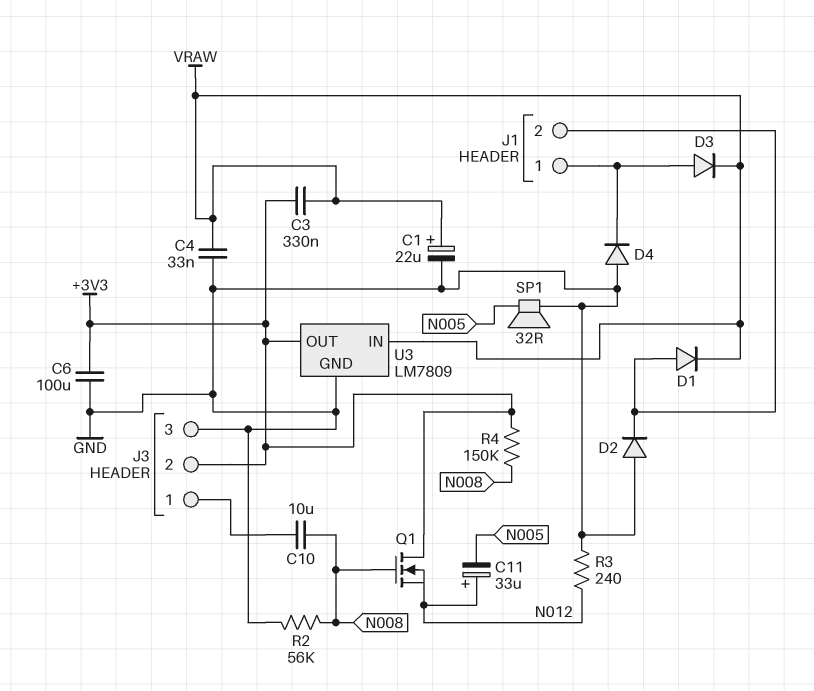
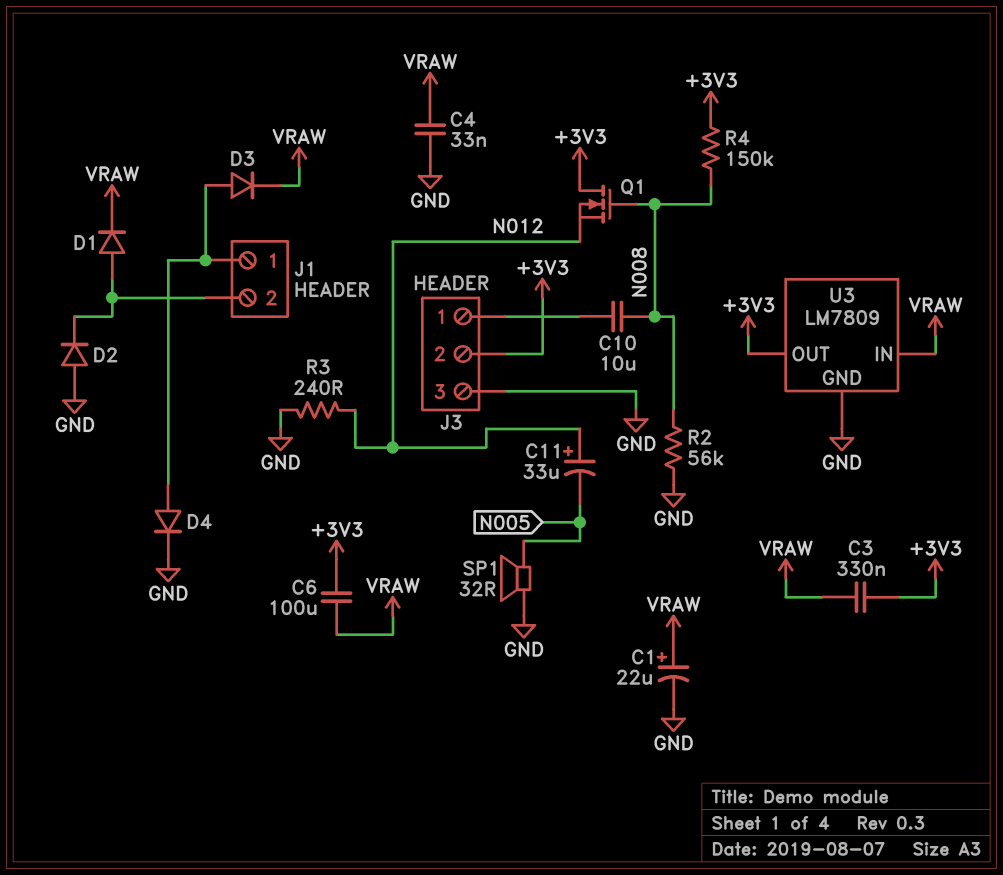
C6: 100uF (+3V3, GND) -> 100uF (+3V3, VRAW)
D4: diode (A GND, K J1/1) -> diode (A J1/1, K GND)

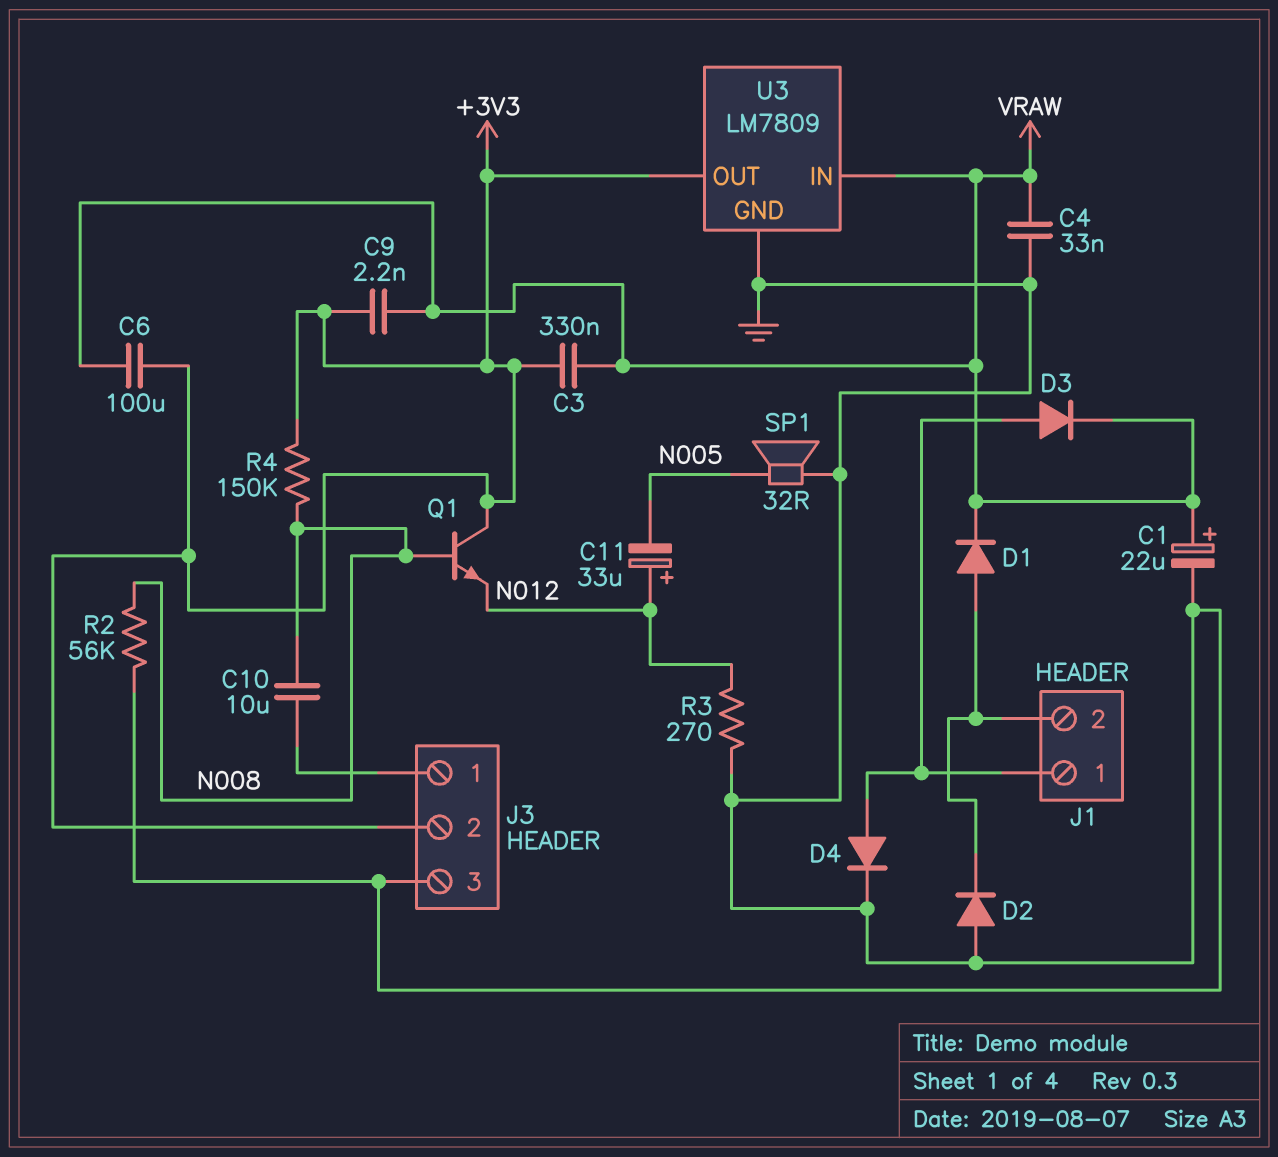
C9: none -> 2.2nF (+3V3, VRAW)
Q1: NMOS (G N008, D +3V3, S N012) -> NPN (B N008, C +3V3, E N012)
R3: 240 (GND, N012) -> 270 (GND, N012)

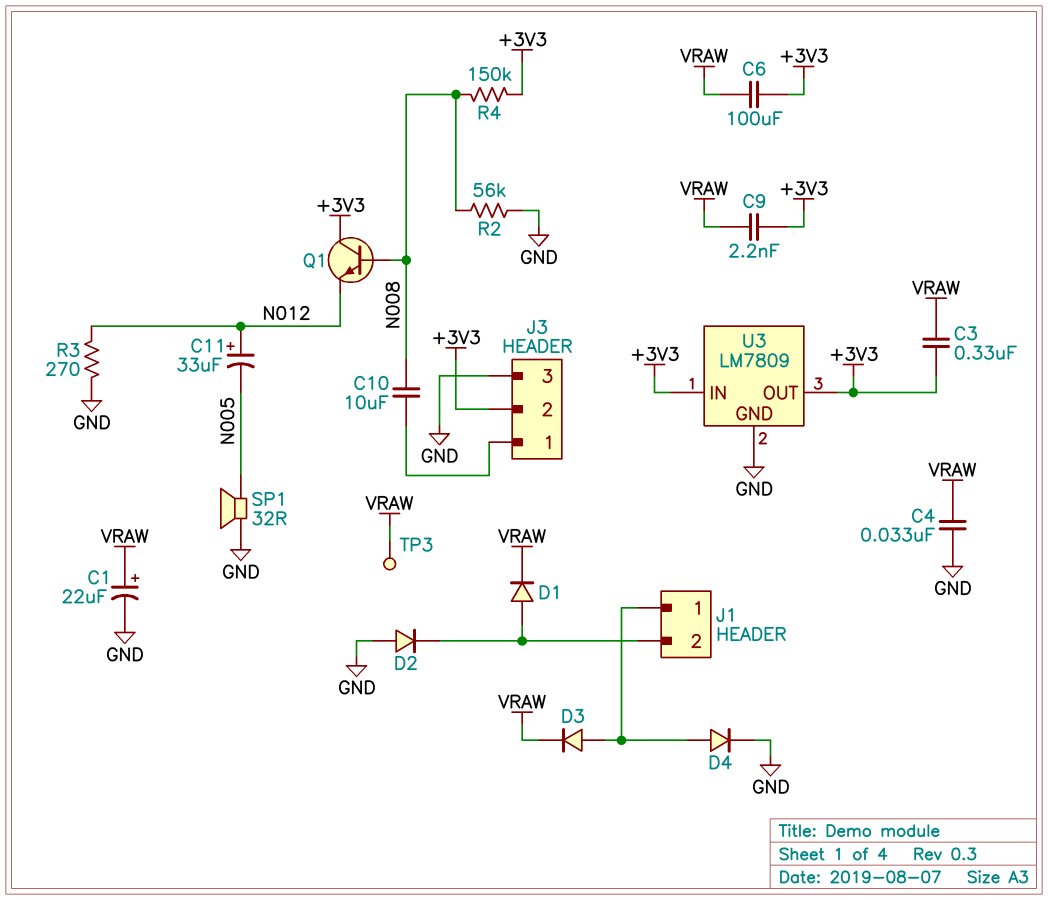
TP3: none -> test point (VRAW)
U3 pin IN: VRAW -> +3V3

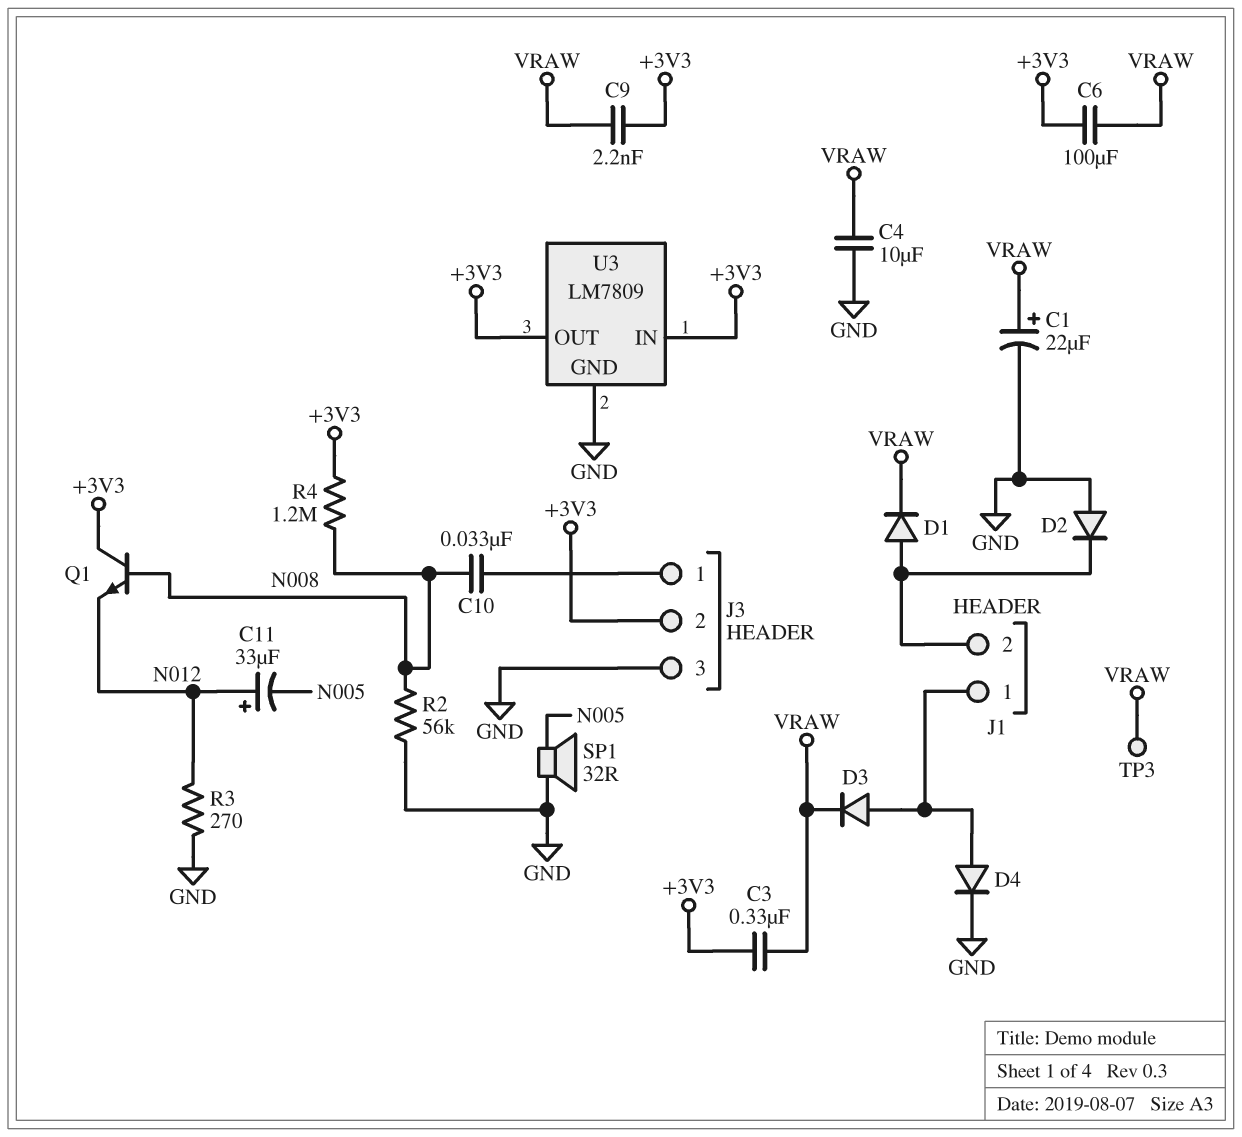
C4: 33nF (GND, VRAW) -> 10uF (GND, VRAW)
C10: 10uF (J3/1, N008) -> 33nF (J3/1, N008)
R4: 150k (+3V3, N008) -> 1.2M (+3V3, N008)

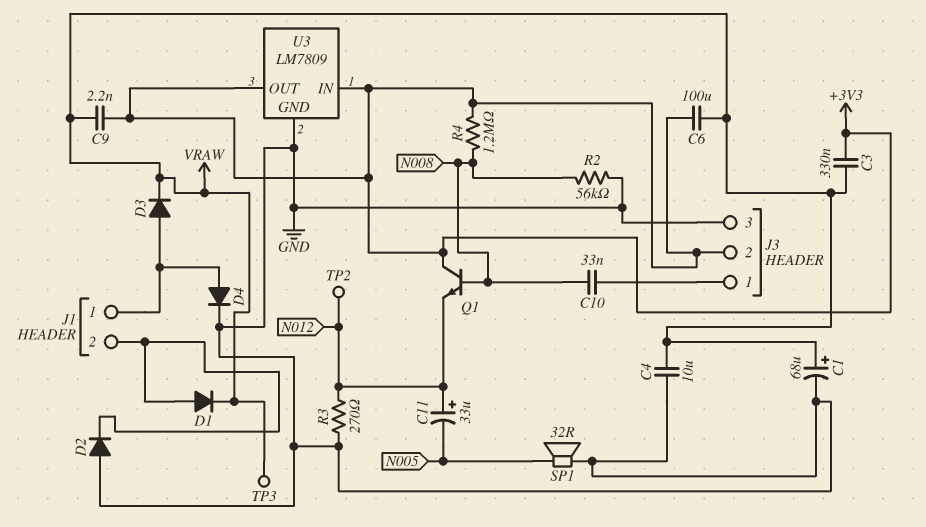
C1: 22uF (plus VRAW, minus GND) -> 68uF (plus VRAW, minus GND)
TP2: none -> test point (N012)

